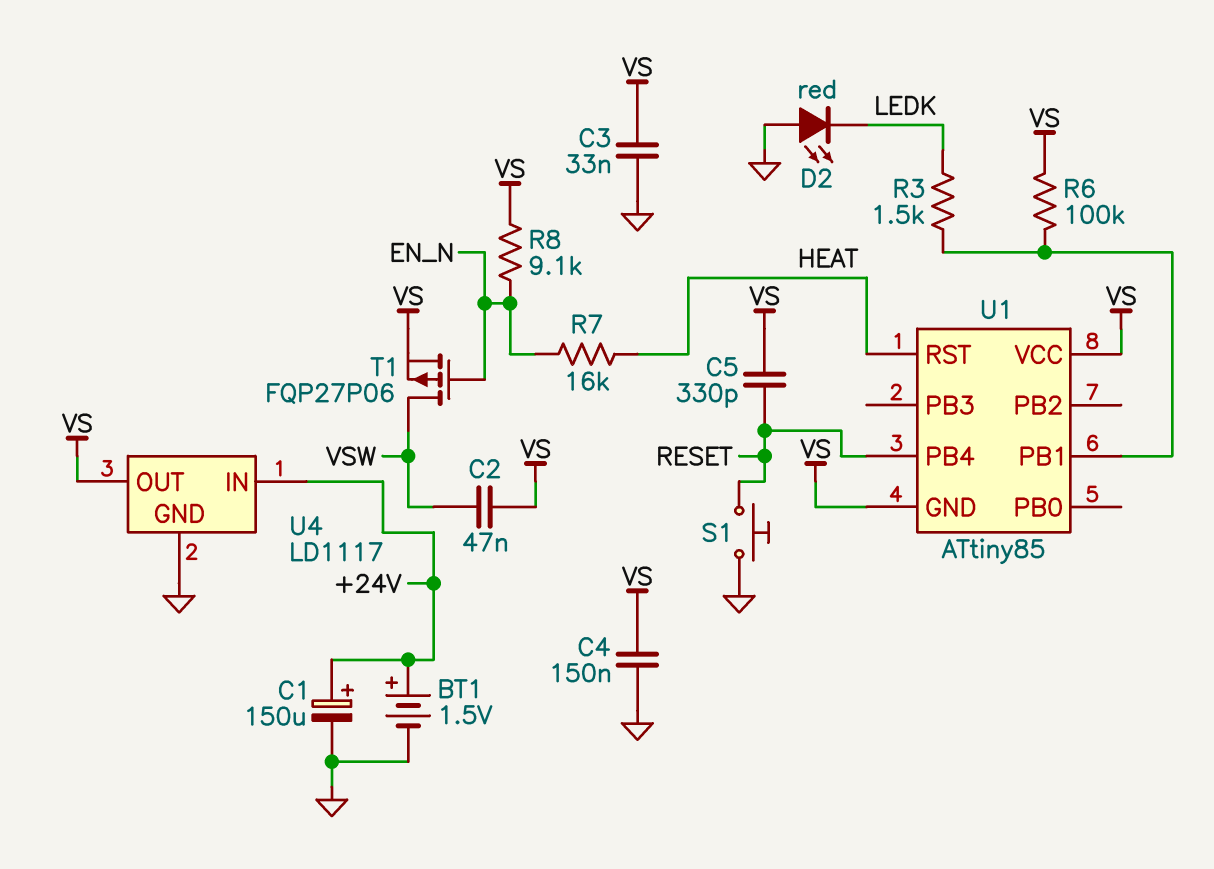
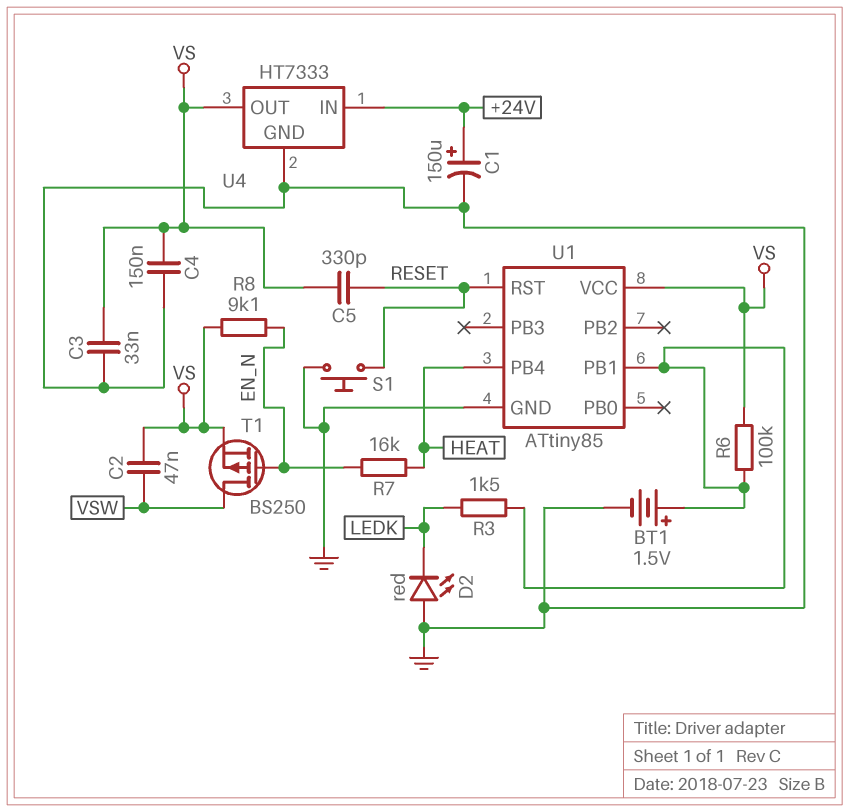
BT1: 1.5V (plus +24V, minus GND) -> 1.5V (plus U1/PB1, minus GND)
T1: PMOS FQP27P06 (G EN_N, D VSW, S VS) -> PMOS BS250 (G EN_N, D VSW, S VS)
U1 pin GND: VS -> GND
U1 pin PB4: RESET -> HEAT
U1 pin RST: HEAT -> RESET
U4: LD1117 -> HT7333

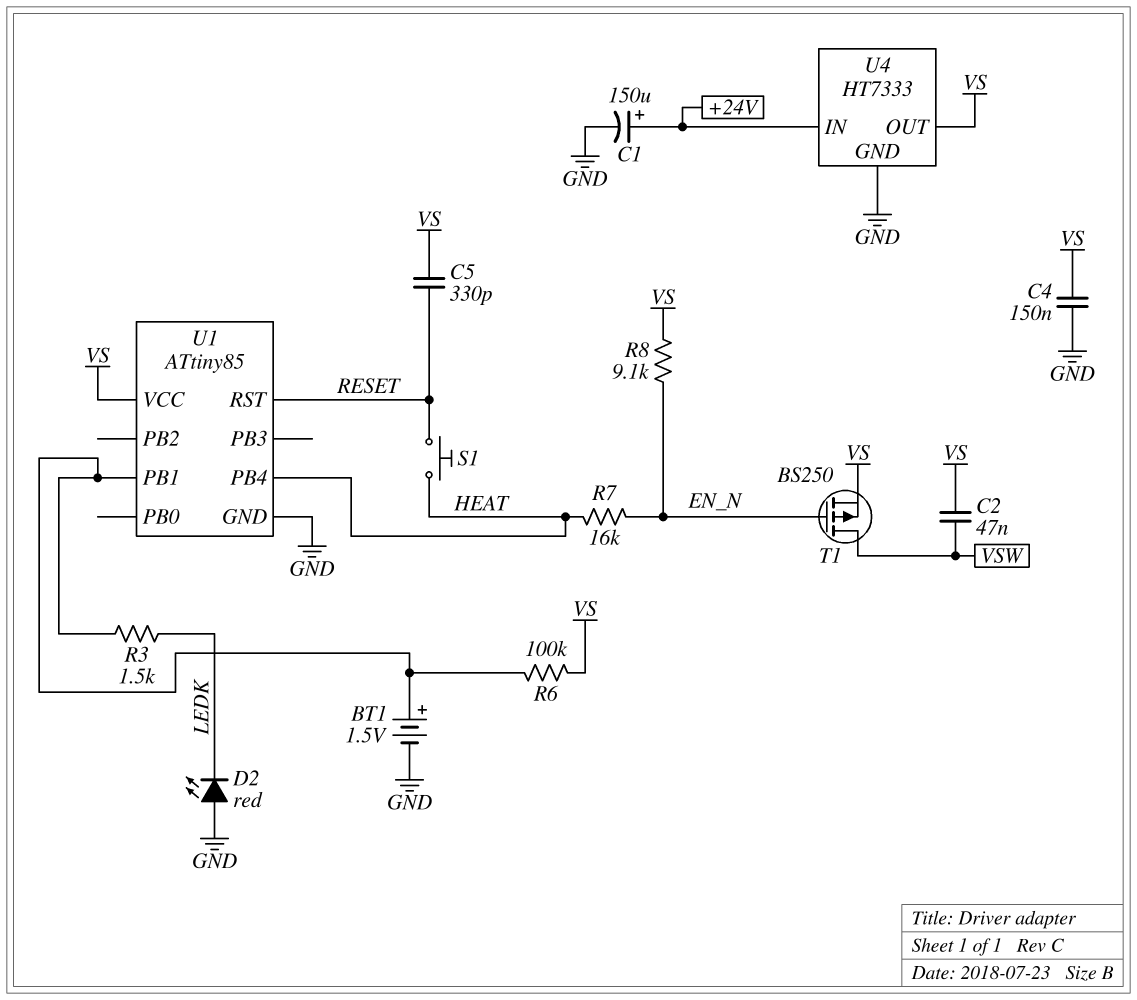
C3: 33nF (GND, VS) -> none
S1: button (GND, RESET) -> button (HEAT, RESET)

